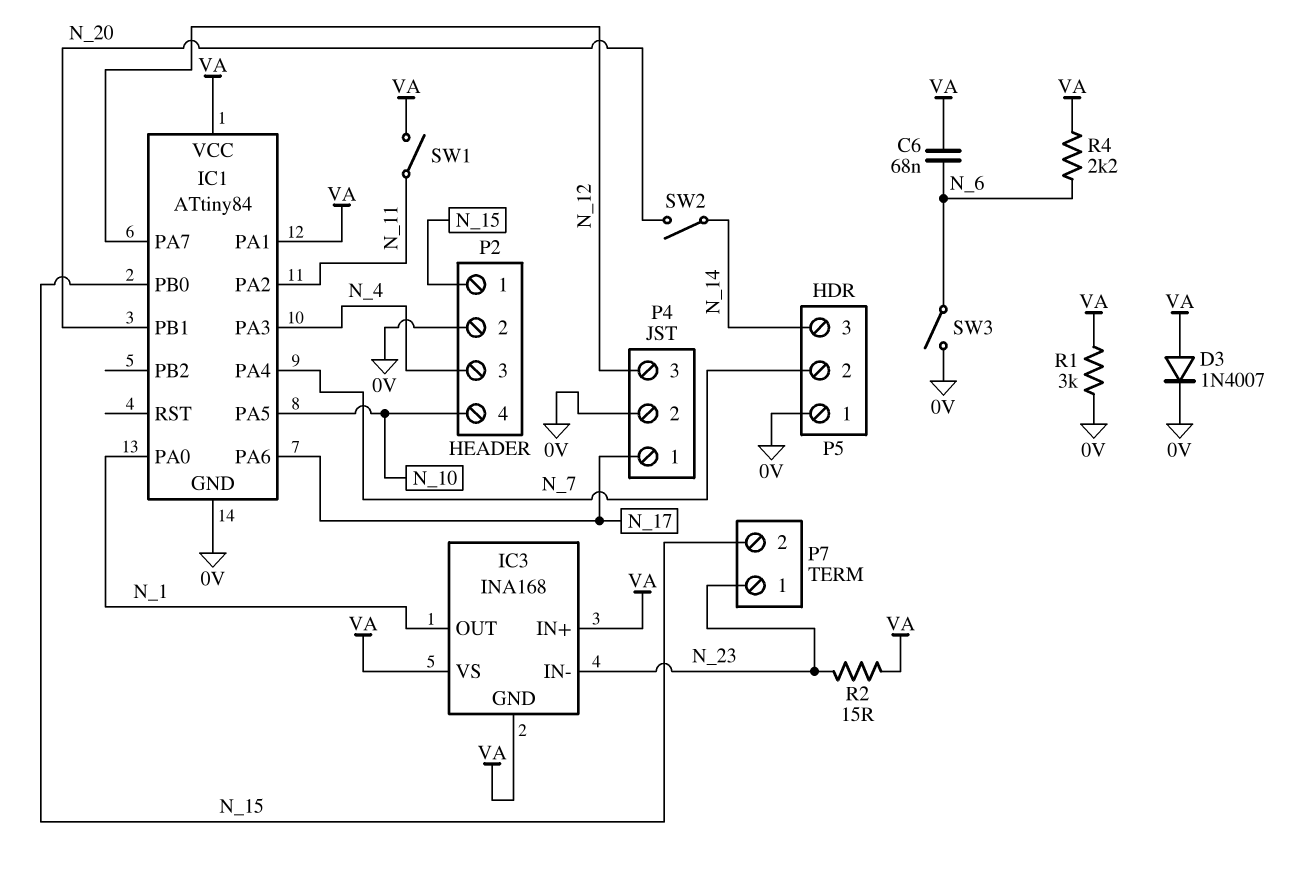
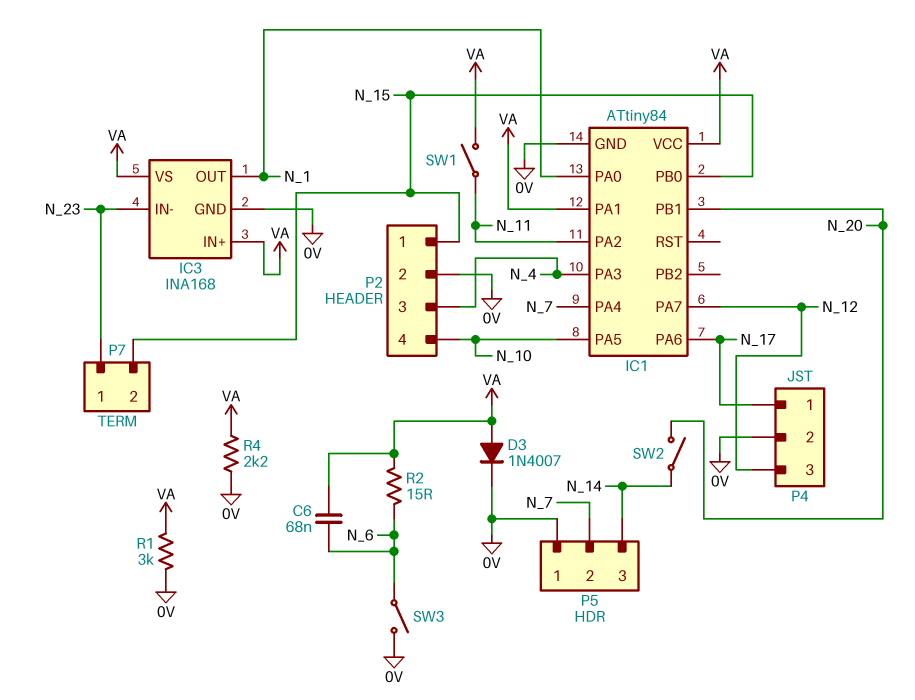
IC3 pin GND: VA -> 0V
R2: 15 (N_23, VA) -> 15 (N_6, VA)
R4: 2.2k (N_6, VA) -> 2.2k (0V, VA)

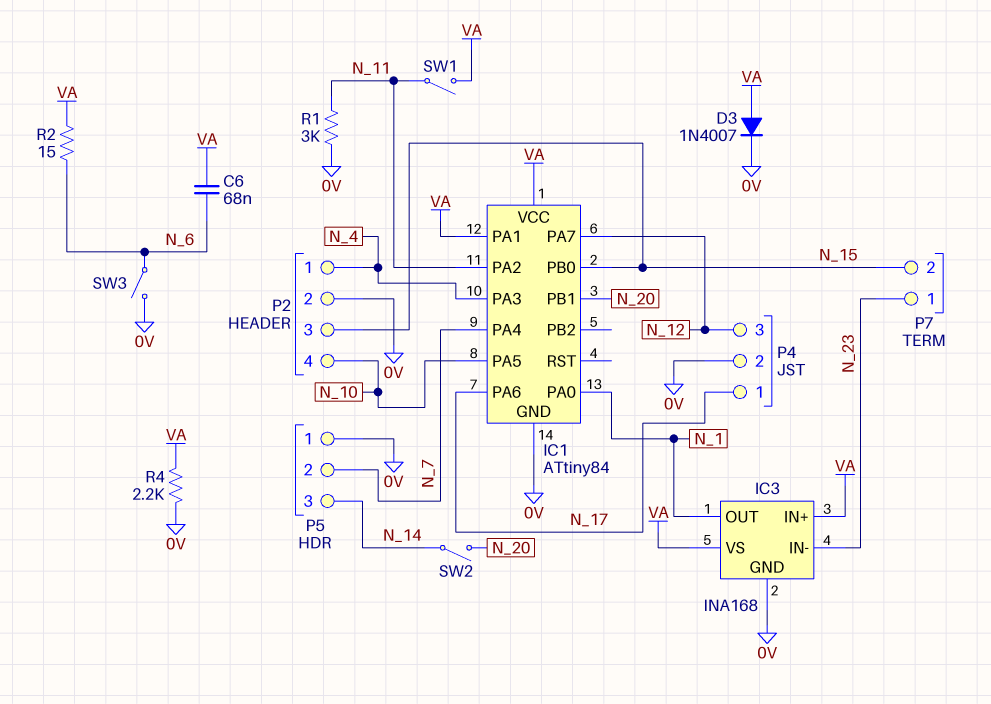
P2 pin 1: N_15 -> N_4
P2 pin 3: N_4 -> N_15
R1: 3k (0V, VA) -> 3k (0V, N_11)

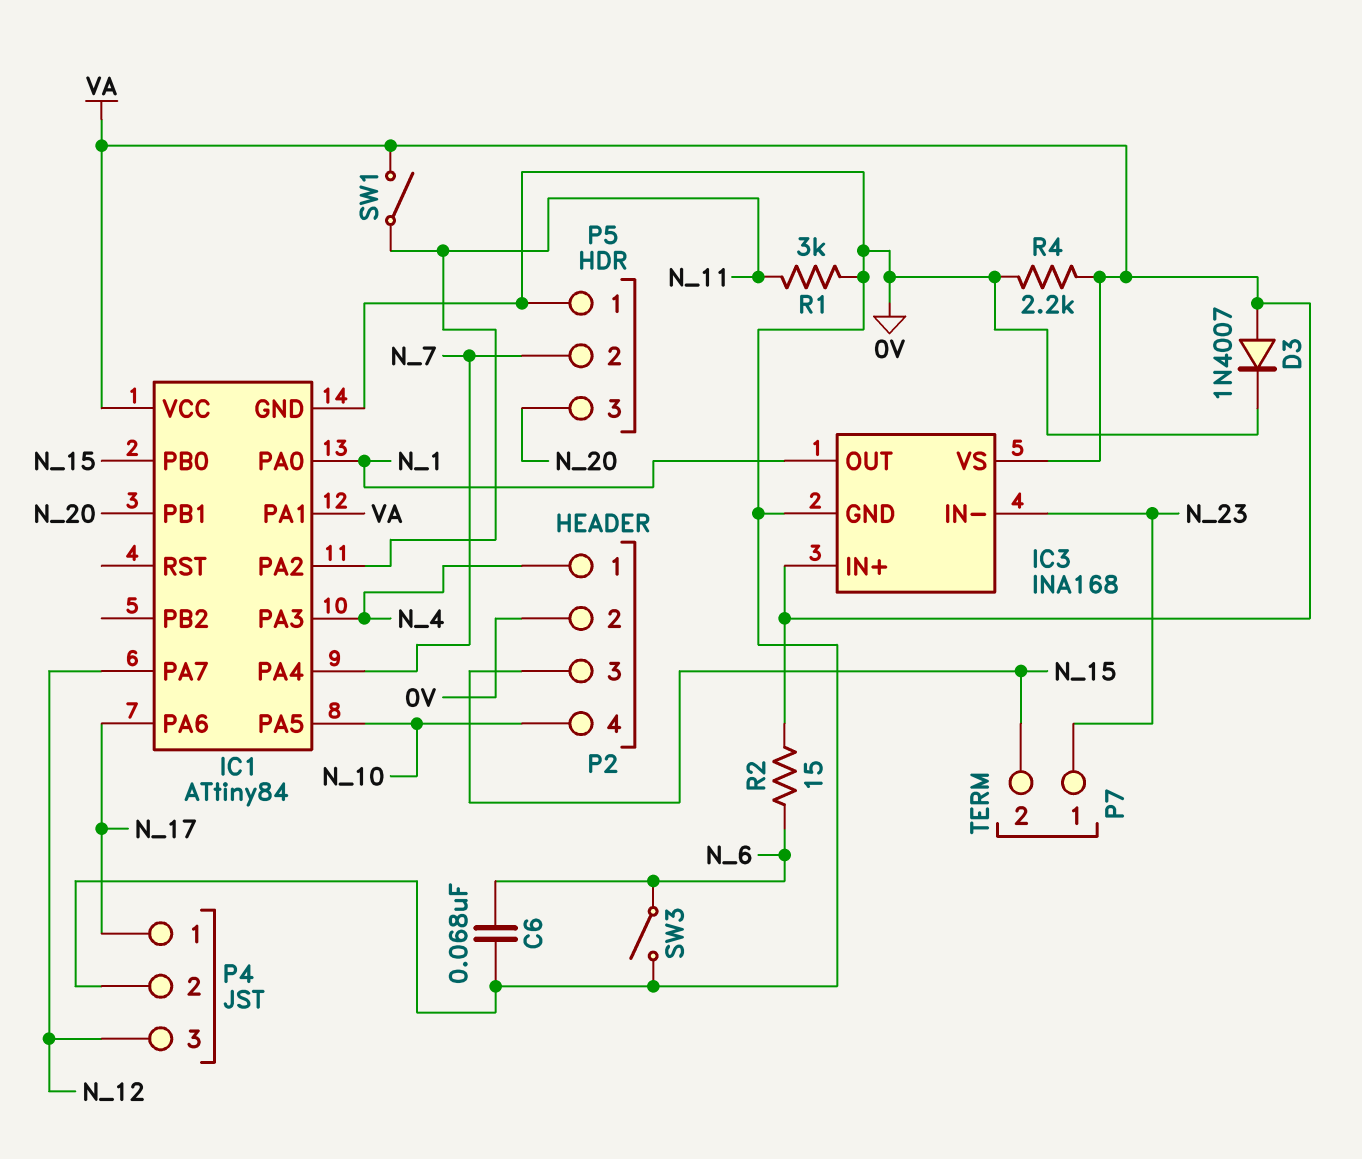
C6: 68nF (N_6, VA) -> 68nF (0V, N_6)
P5 pin 3: N_14 -> N_20
SW2: switch (N_14, N_20) -> none

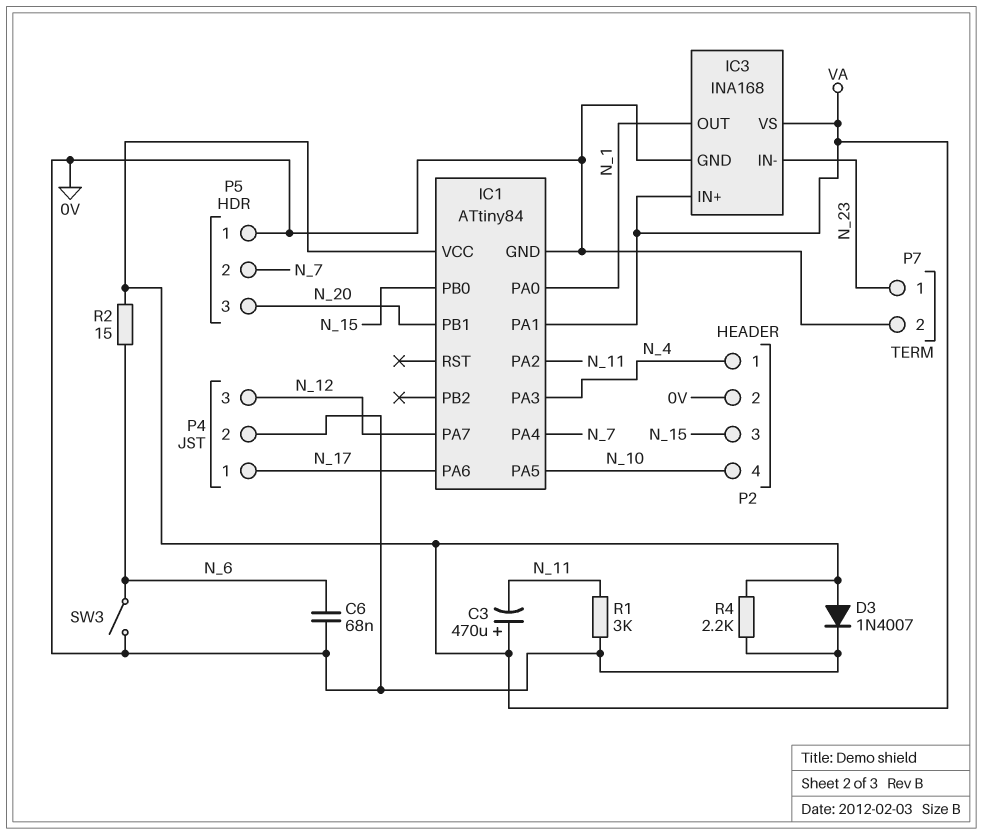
C3: none -> 470uF (plus VA, minus N_11)
P7 pin 2: N_15 -> 0V
SW1: switch (N_11, VA) -> none

